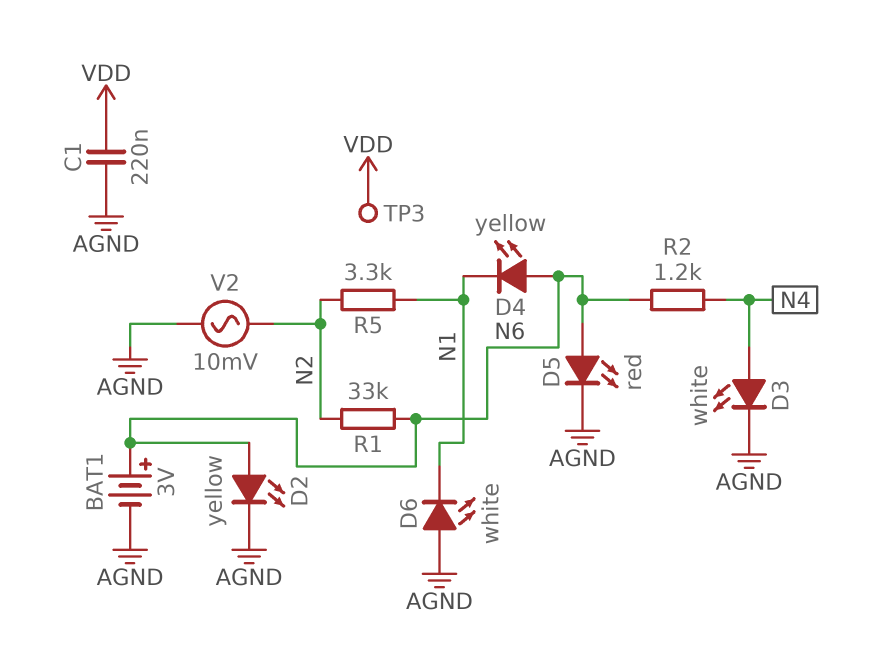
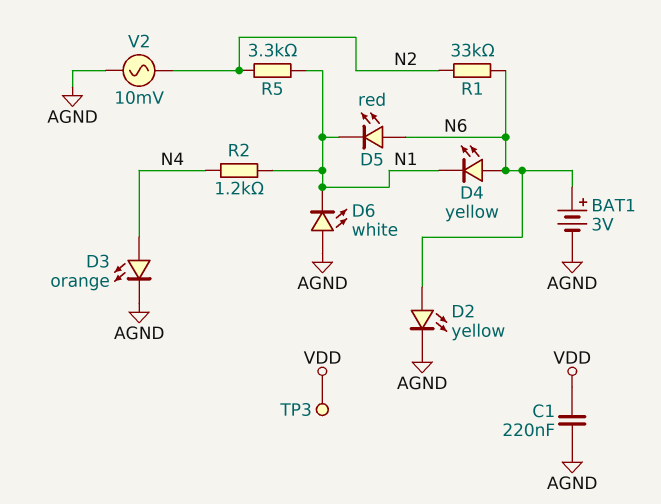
D3: LED white (A N4, K AGND) -> LED orange (A N4, K AGND)
D5: LED red (A N6, K AGND) -> LED red (A N6, K N1)
R2: 1.2k (N4, N6) -> 1.2k (N1, N4)

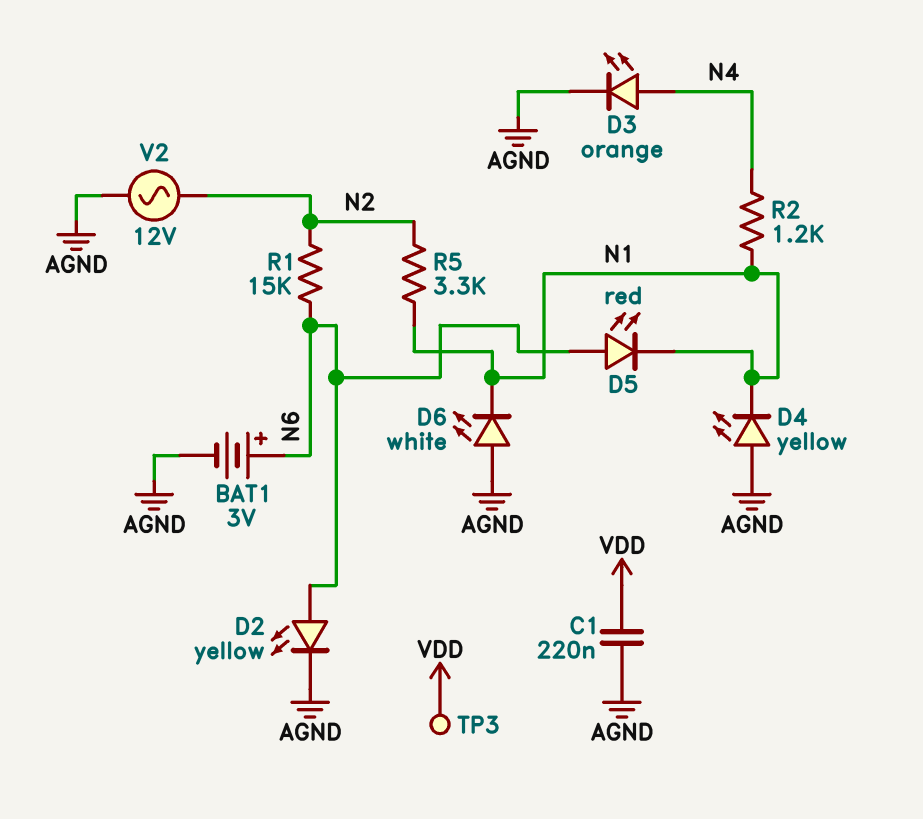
D4: LED yellow (A N6, K N1) -> LED yellow (A AGND, K N1)
R1: 33k (N2, N6) -> 15k (N2, N6)
V2: AC 10mV (AGND, N2) -> AC 12V (AGND, N2)

